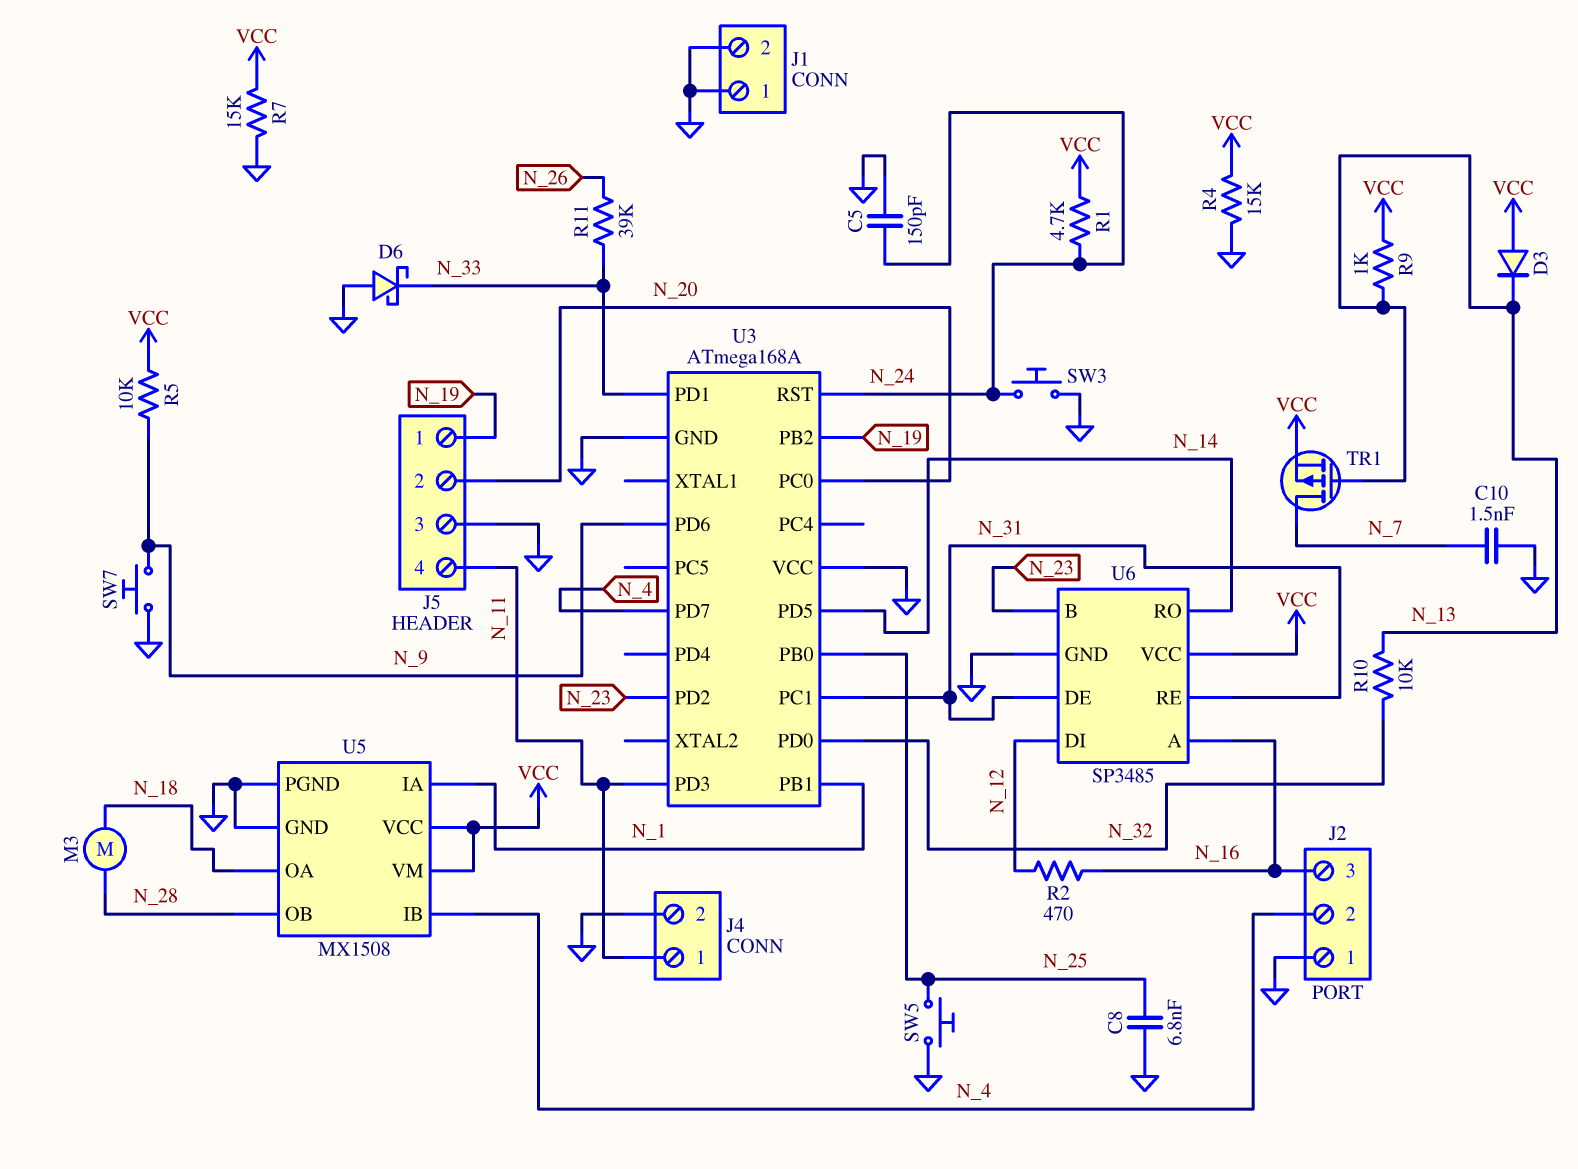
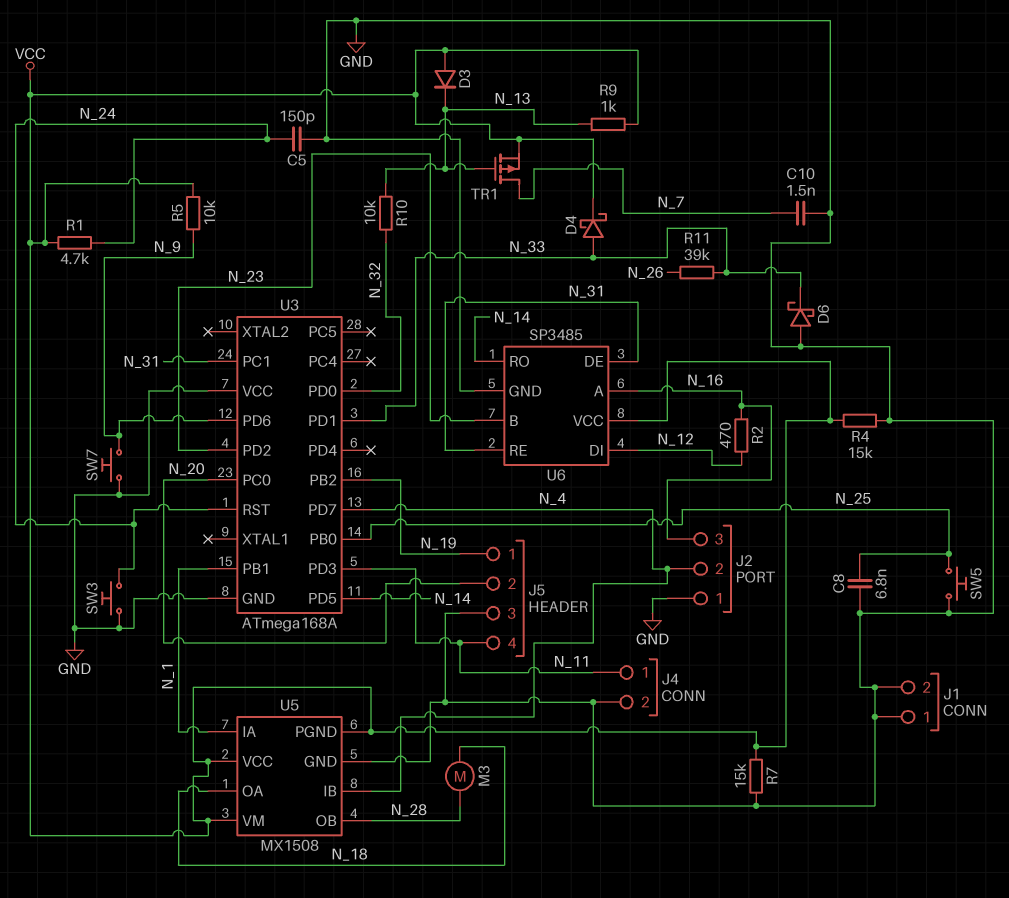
D4: none -> schottky (A N_33, K VCC)
U5 pin PGND: GND -> VCC

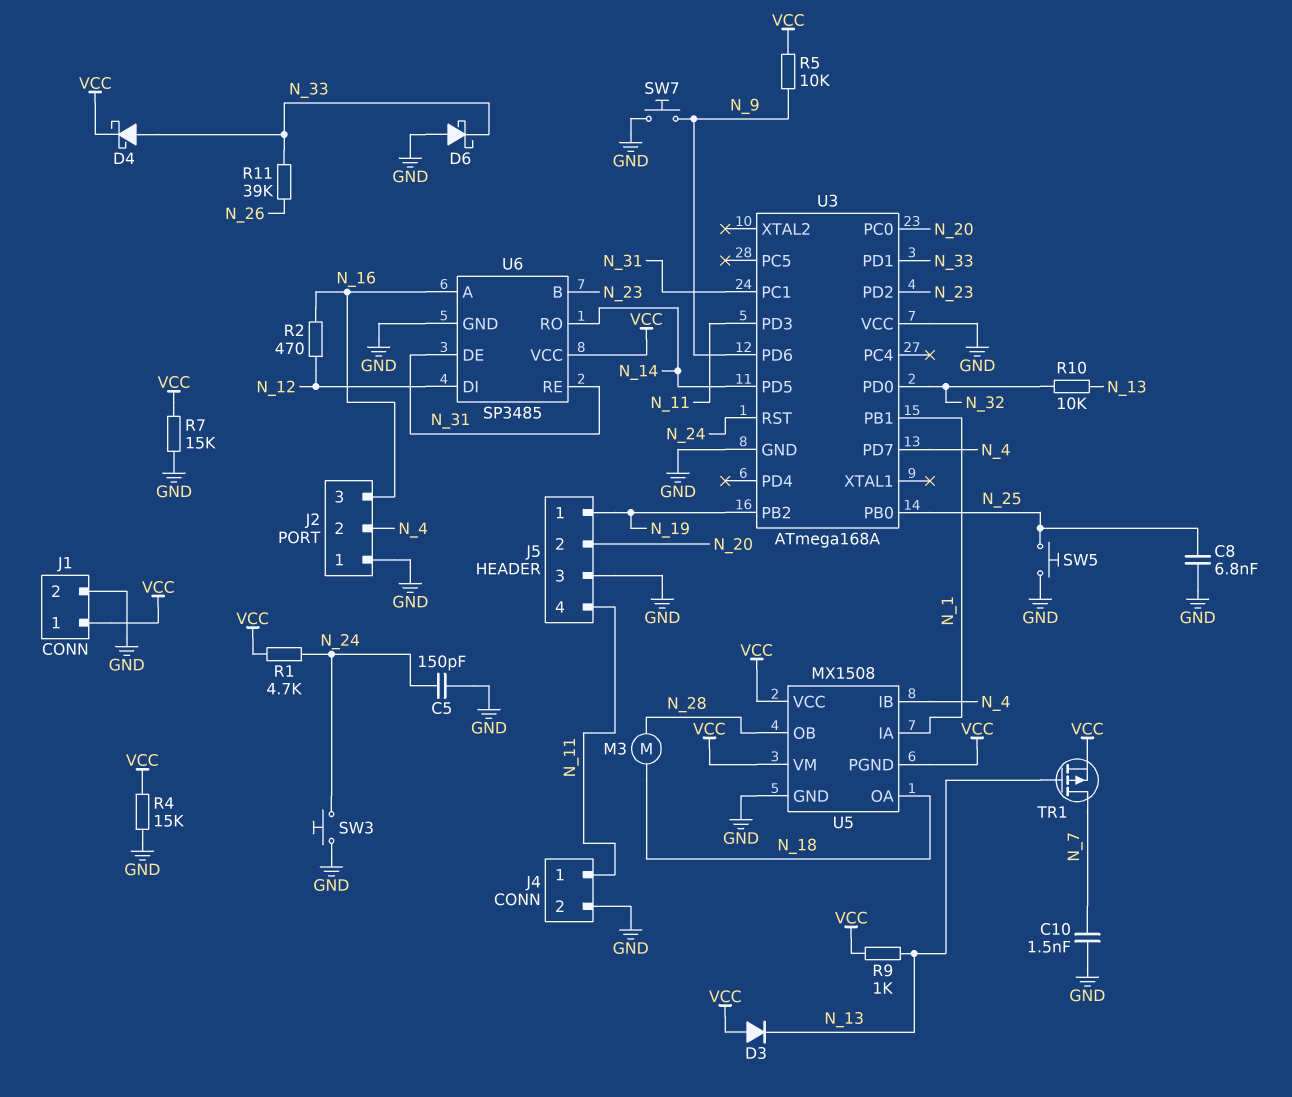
J1 pin 1: GND -> VCC

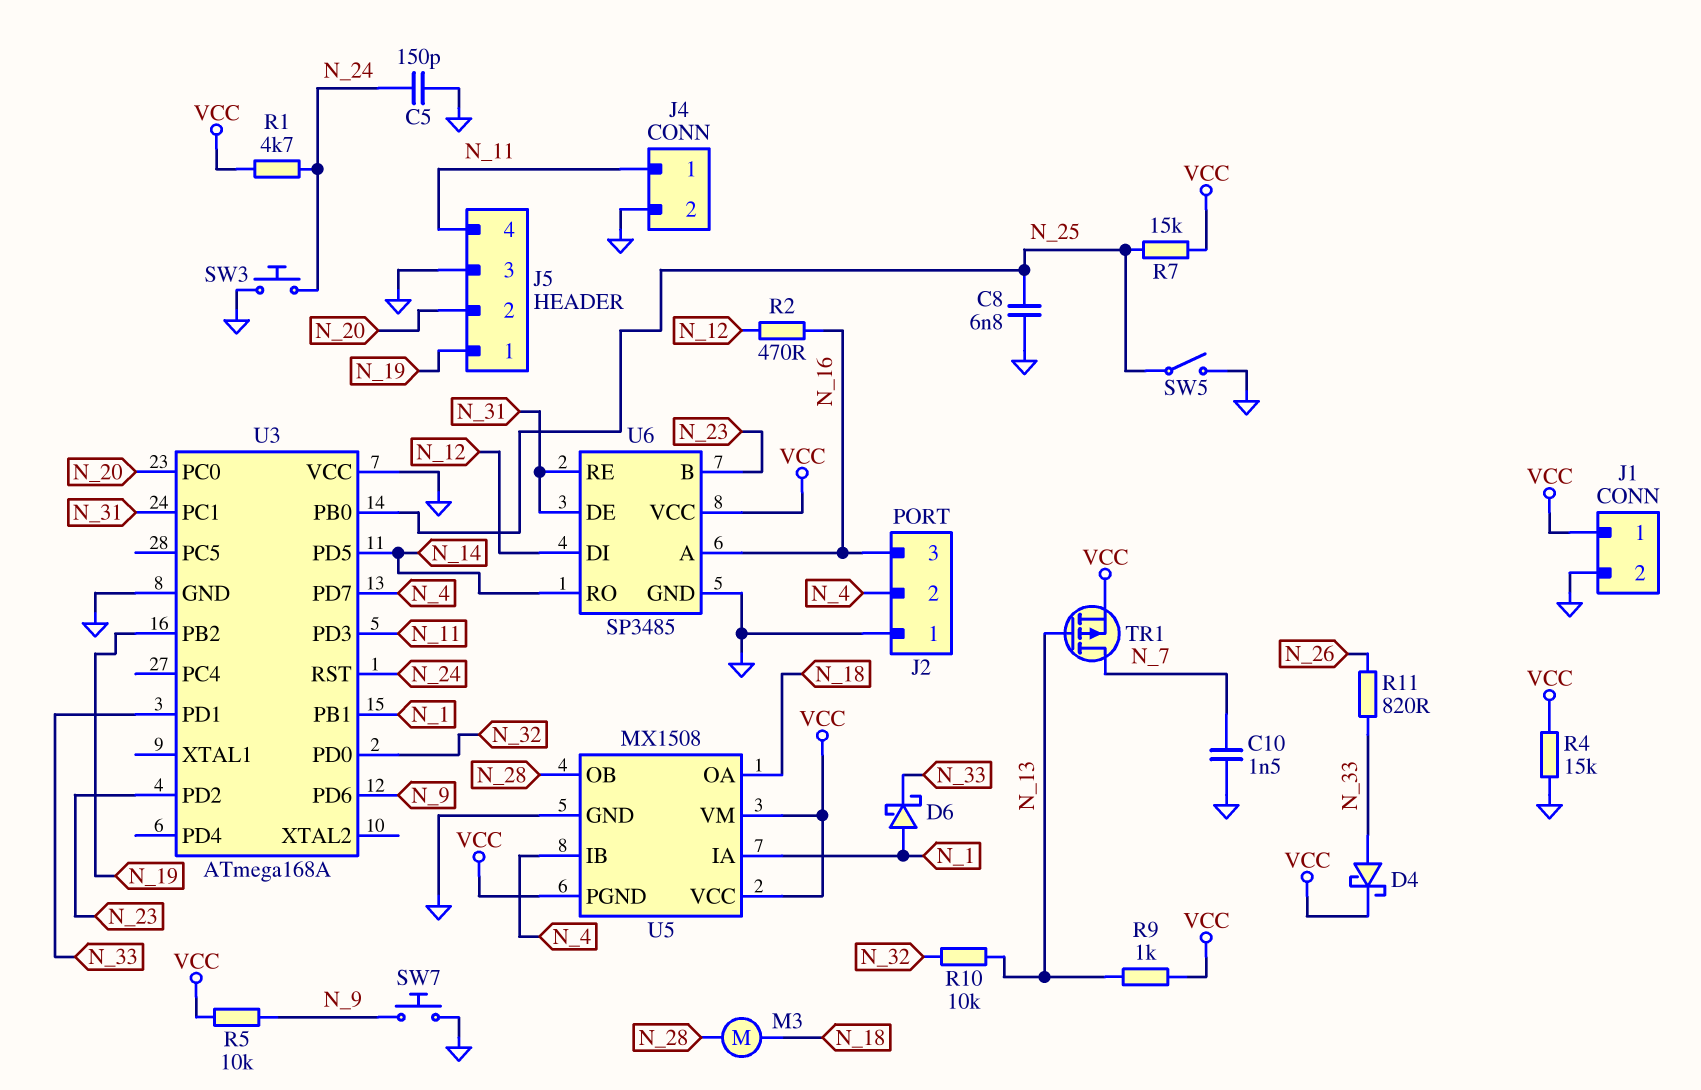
D3: diode (A VCC, K N_13) -> none
D6: schottky (A GND, K N_33) -> schottky (A N_1, K N_33)
R7: 15k (GND, VCC) -> 15k (N_25, VCC)
R11: 39k (N_26, N_33) -> 820 (N_26, N_33)
SW5: button (GND, N_25) -> switch (GND, N_25)

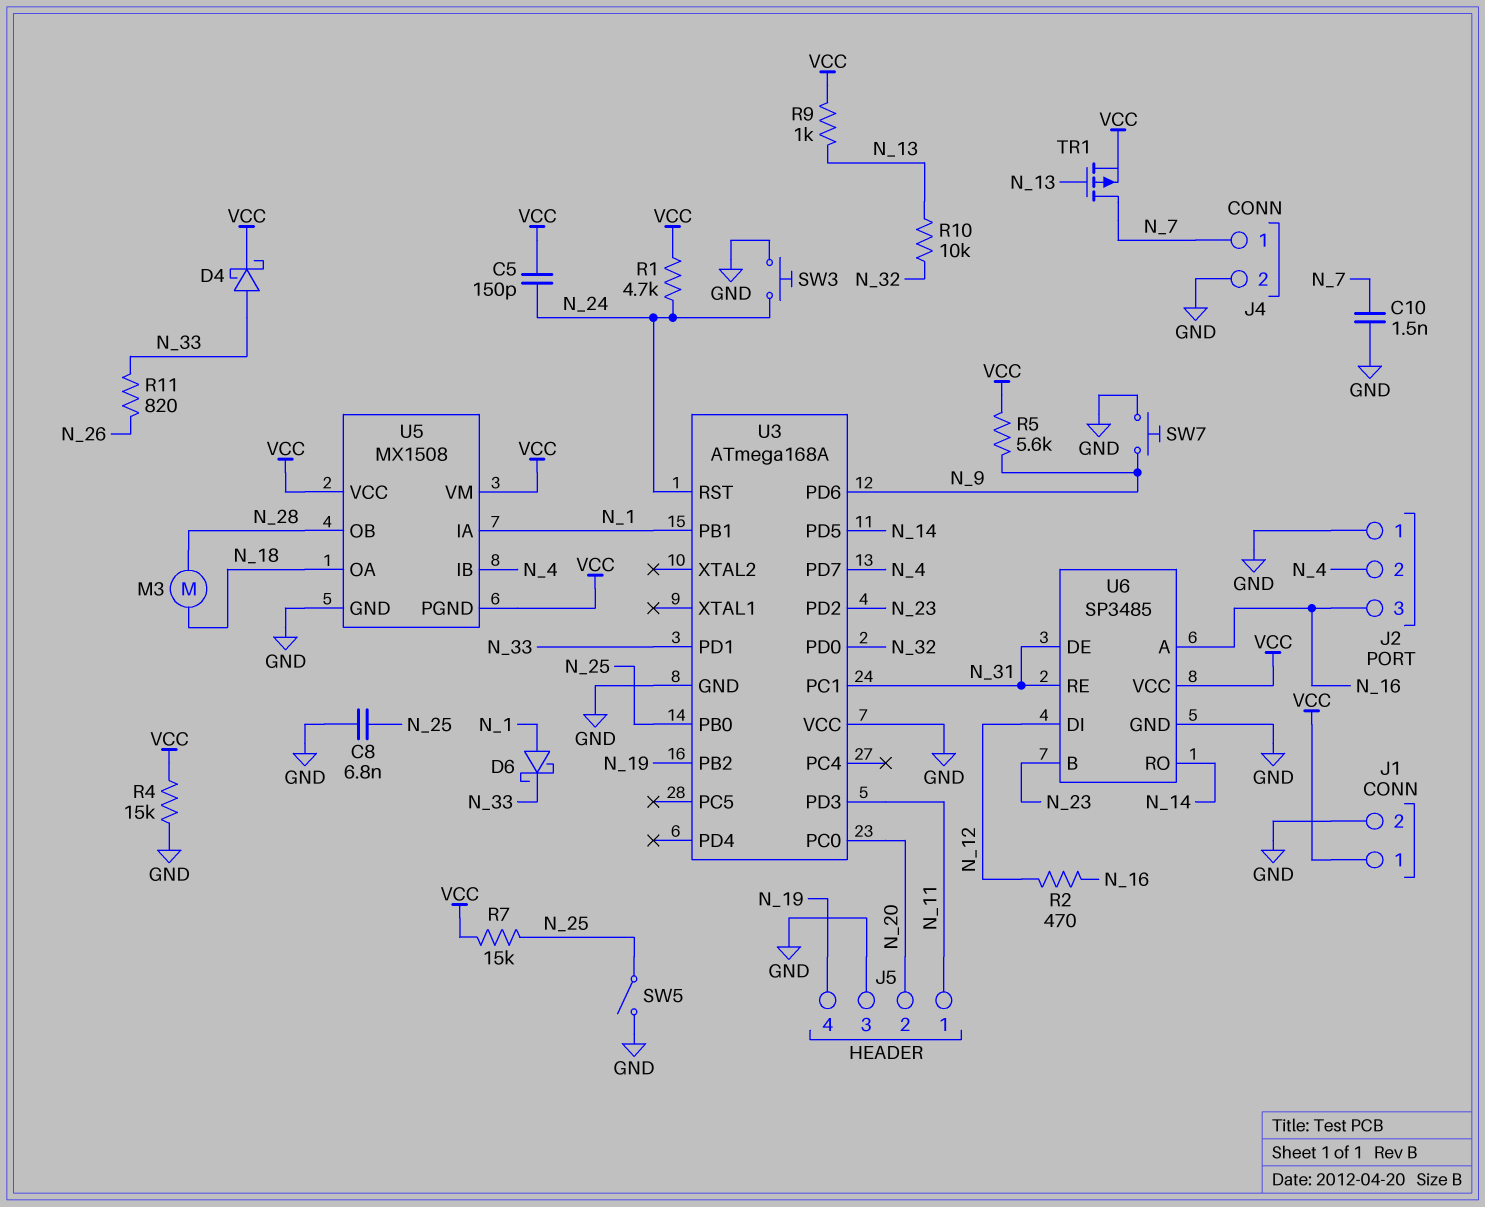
C5: 150pF (GND, N_24) -> 150pF (N_24, VCC)
J4 pin 1: N_11 -> N_7
J5 pin 1: N_19 -> N_11
J5 pin 4: N_11 -> N_19
R5: 10k (N_9, VCC) -> 5.6k (N_9, VCC)

